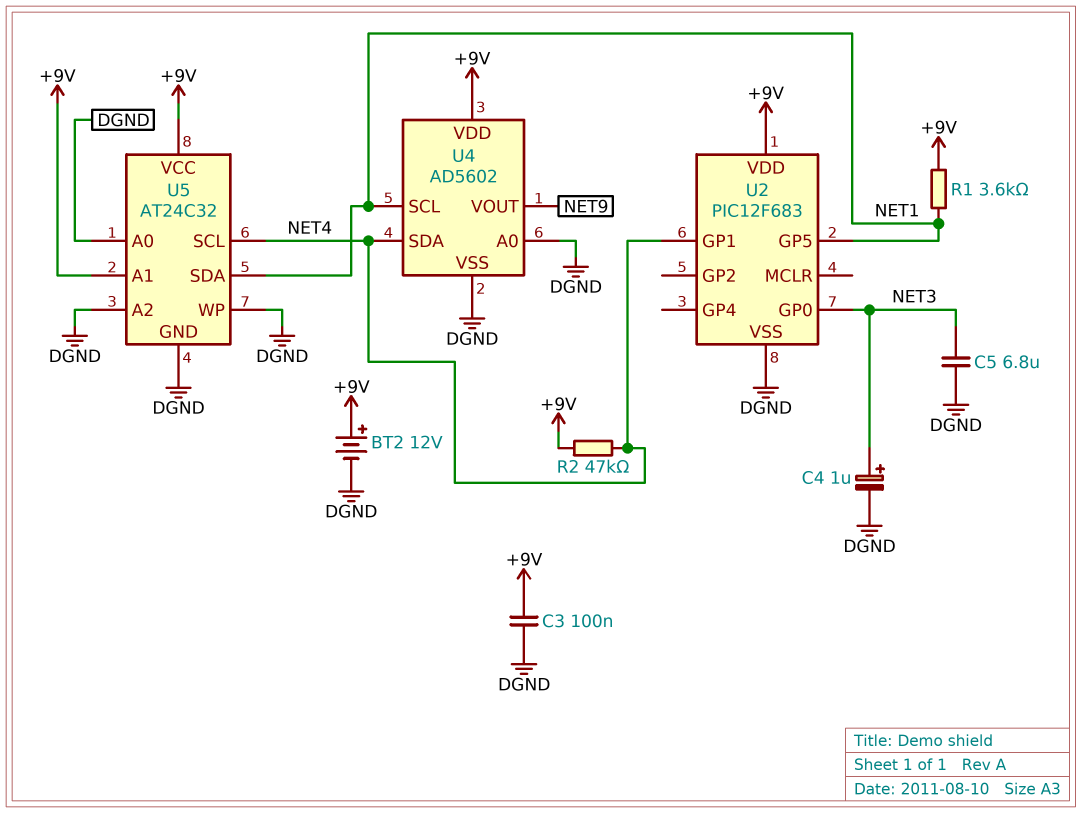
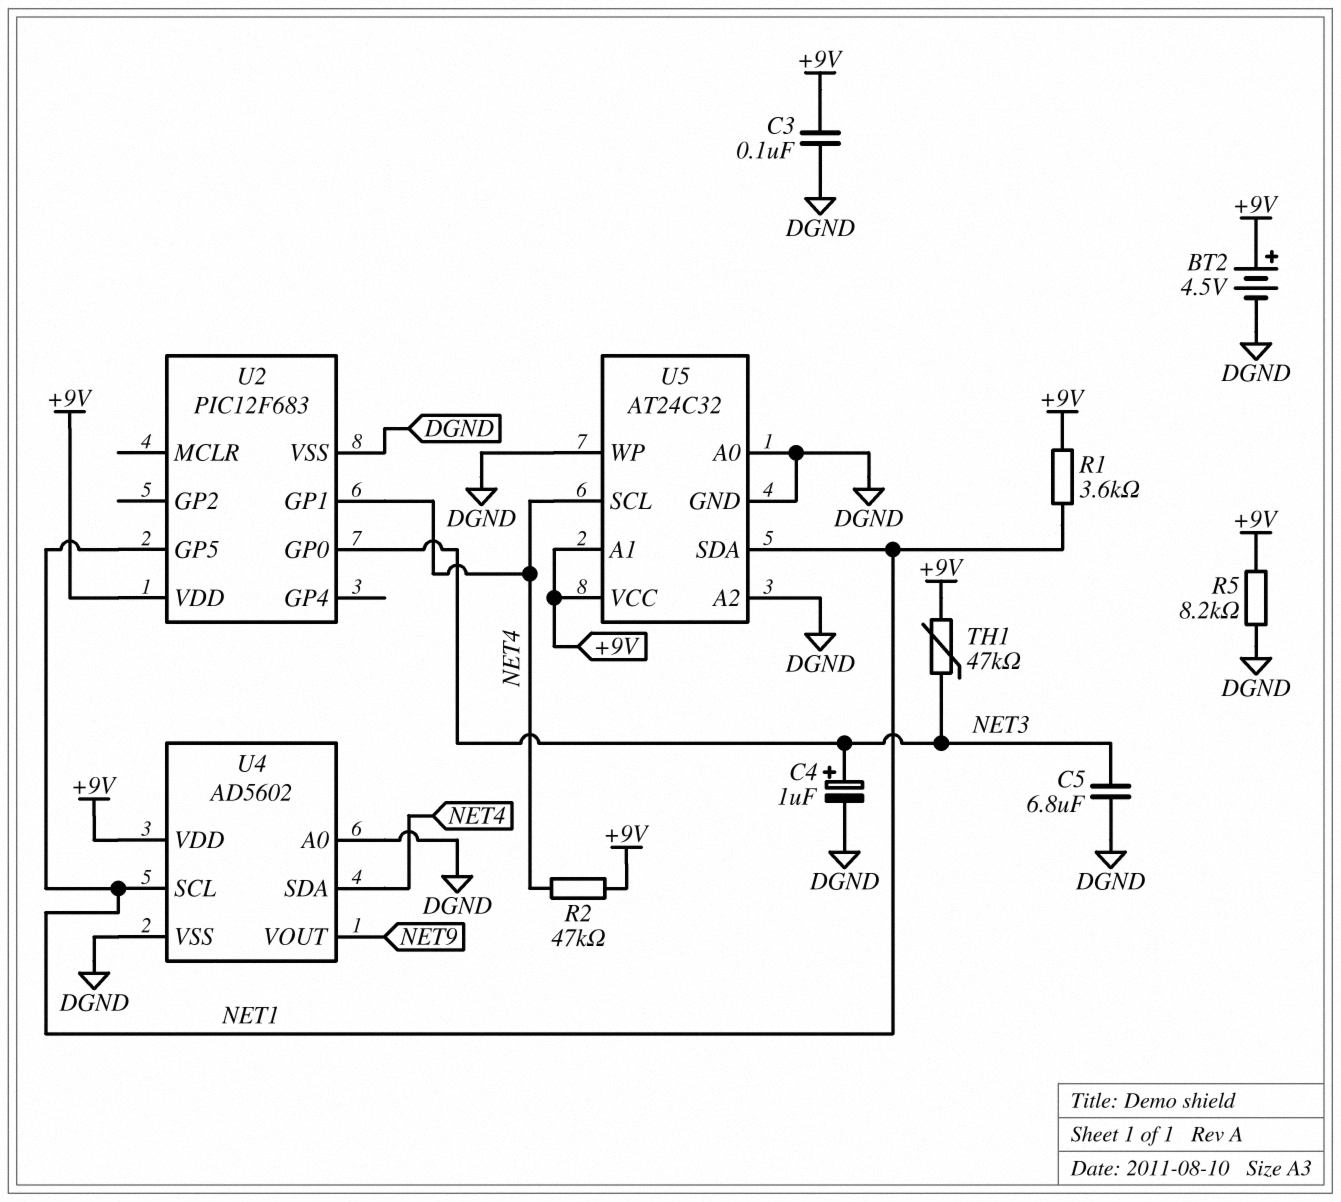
BT2: 12V (plus +9V, minus DGND) -> 4.5V (plus +9V, minus DGND)
R5: none -> 8.2k (+9V, DGND)
TH1: none -> 47k (+9V, NET3)

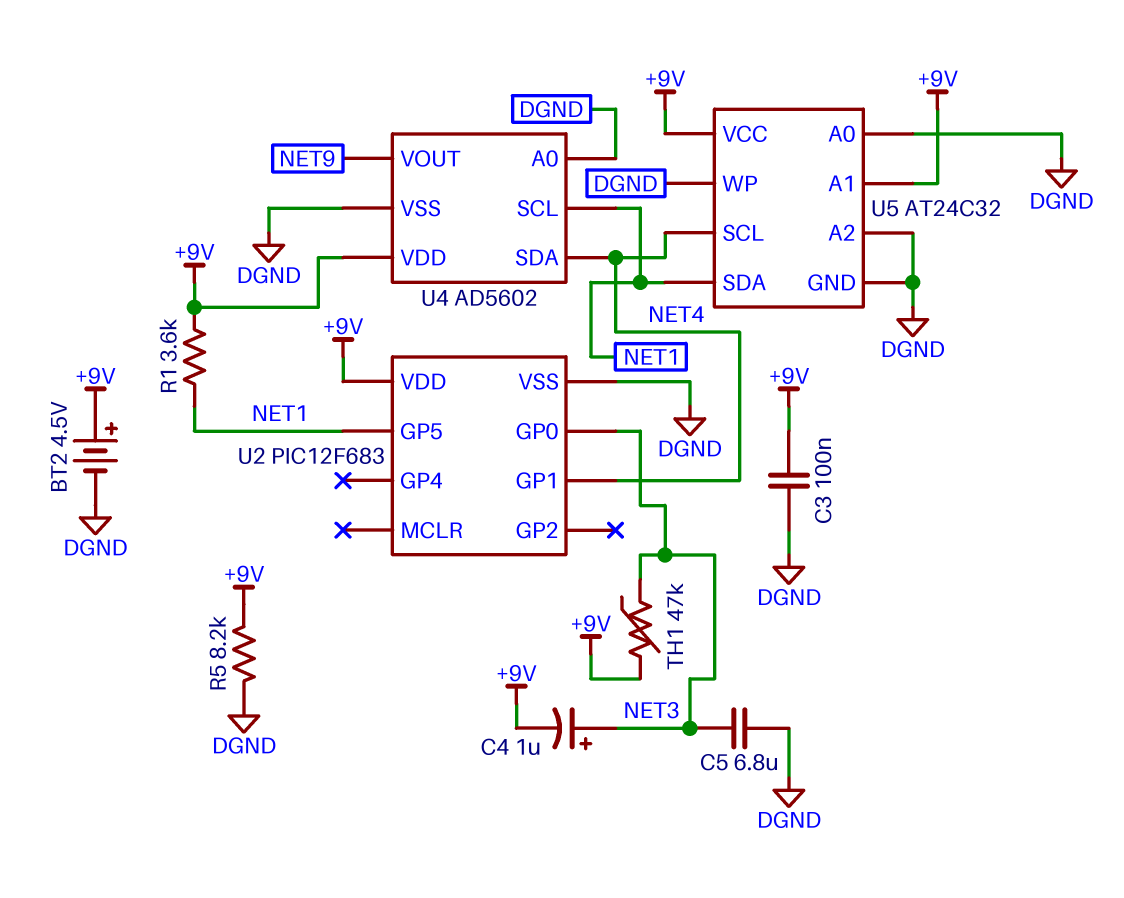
C4: 1uF (plus NET3, minus DGND) -> 1uF (plus NET3, minus +9V)
R2: 47k (+9V, NET4) -> none

